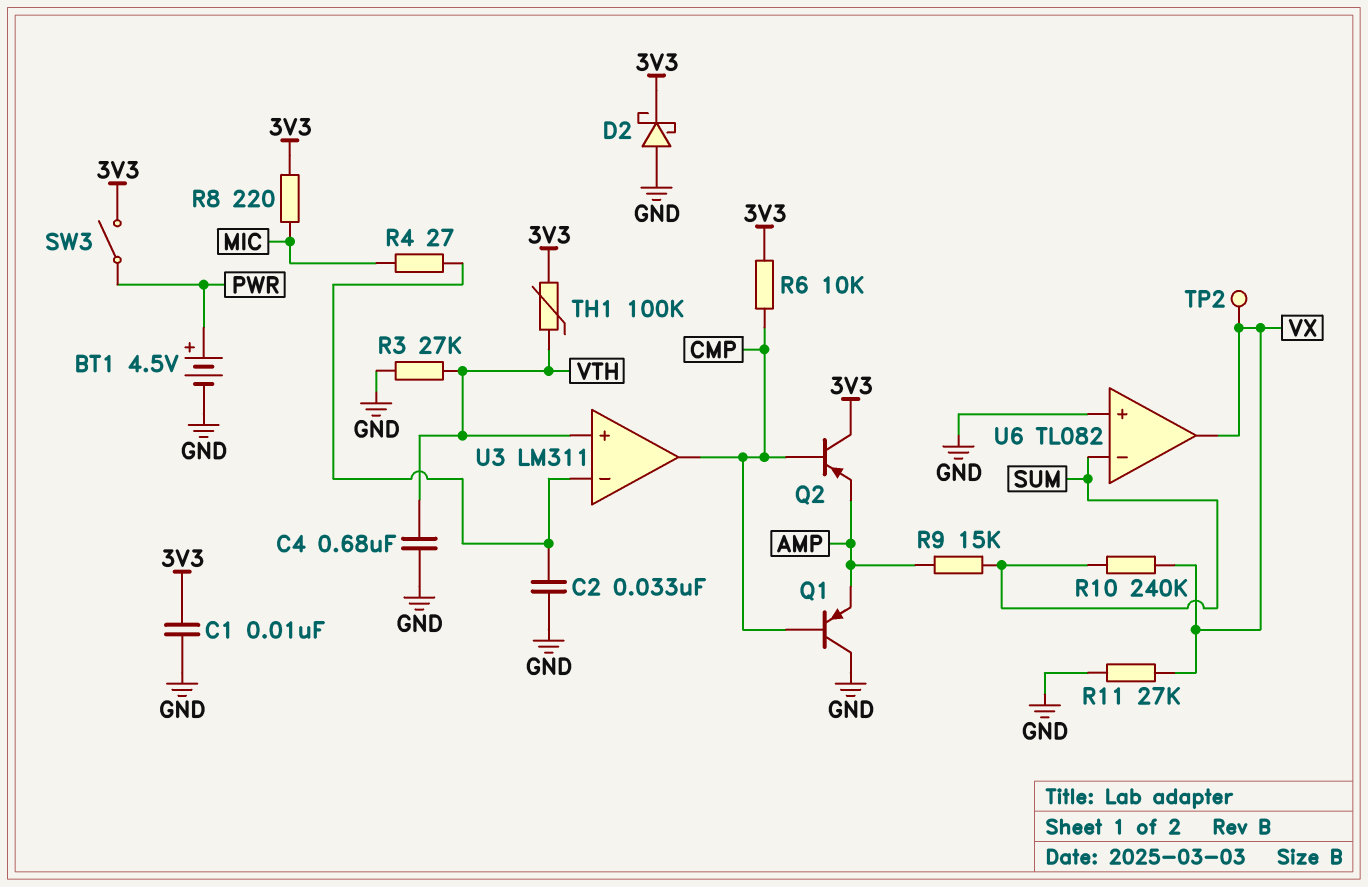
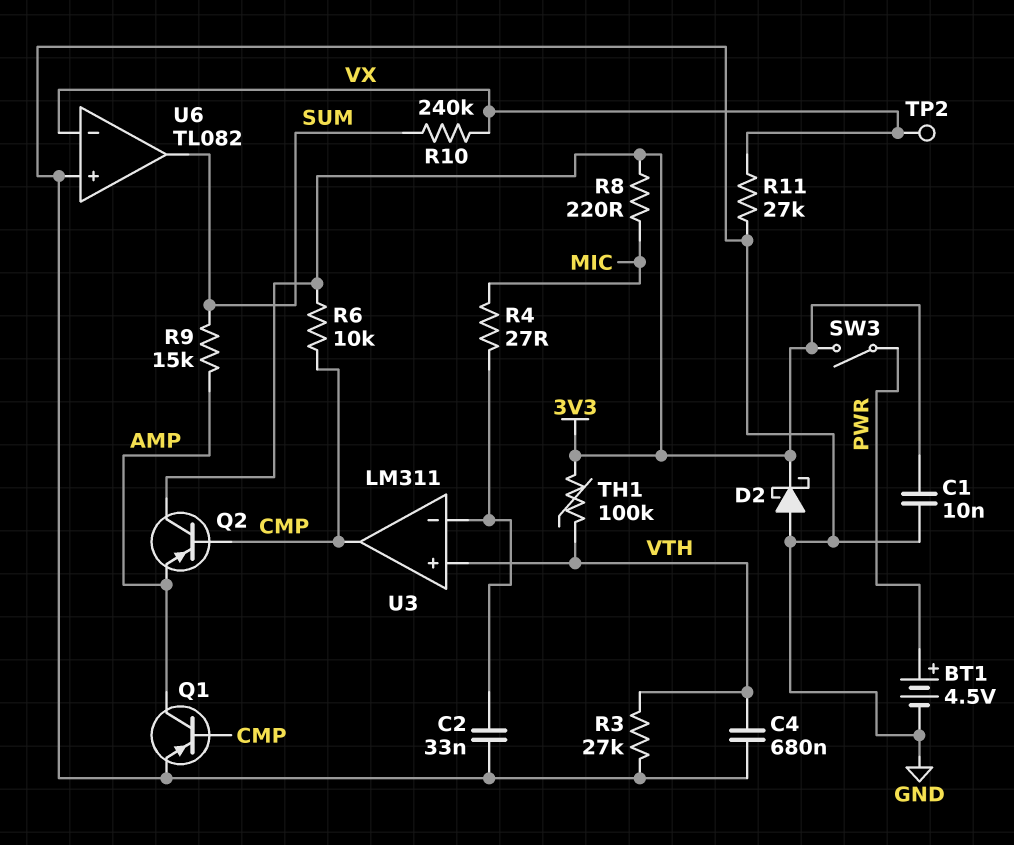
Q1: PNP (B CMP, C GND, E AMP) -> PNP (B CMP, C AMP, E GND)
U6 pin in-: SUM -> VX
U6 pin out: VX -> SUM

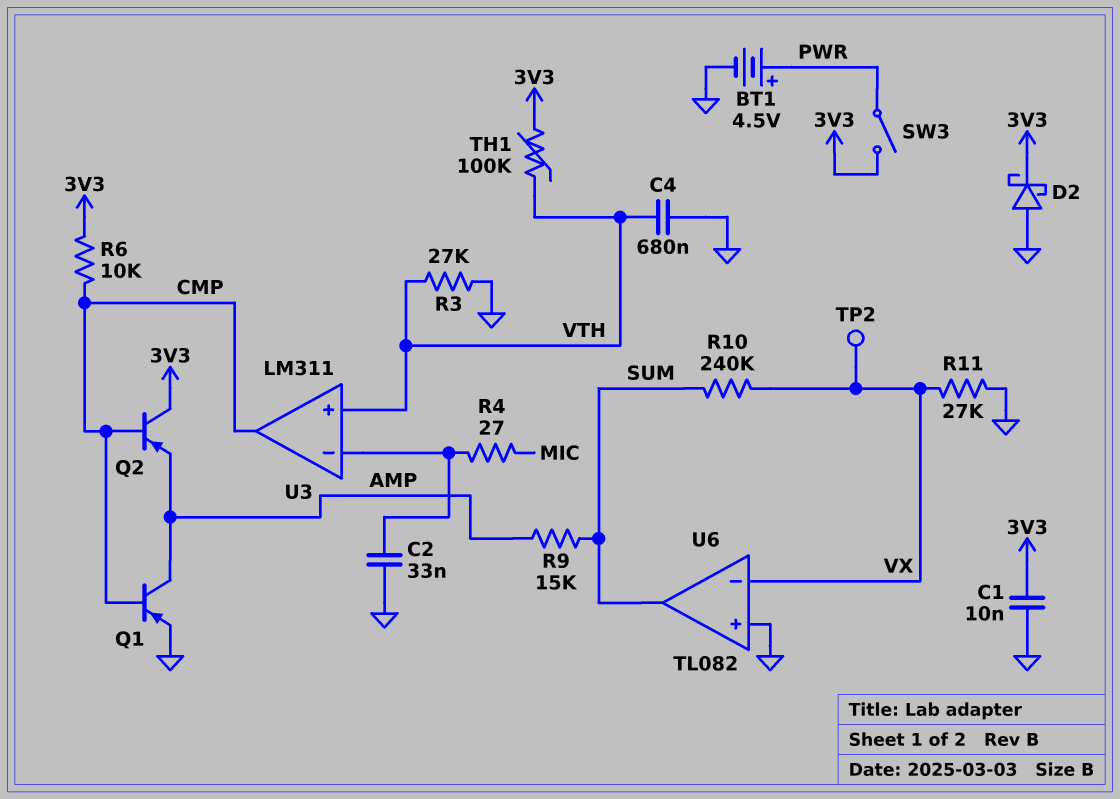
R8: 220 (3V3, MIC) -> none

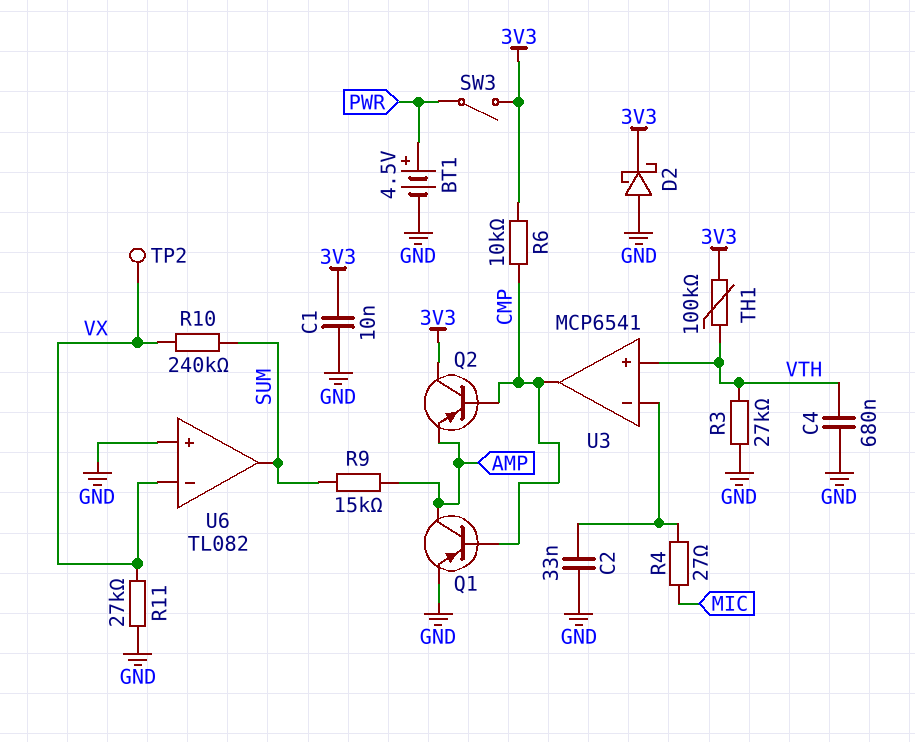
U3: LM311 -> MCP6541

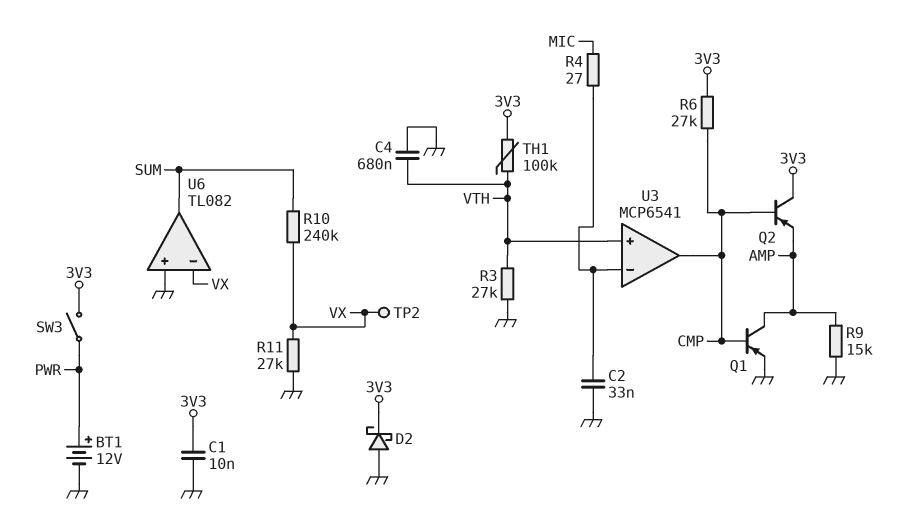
BT1: 4.5V (plus PWR, minus GND) -> 12V (plus PWR, minus GND)
R6: 10k (3V3, CMP) -> 27k (3V3, CMP)
R9: 15k (AMP, SUM) -> 15k (AMP, GND)

